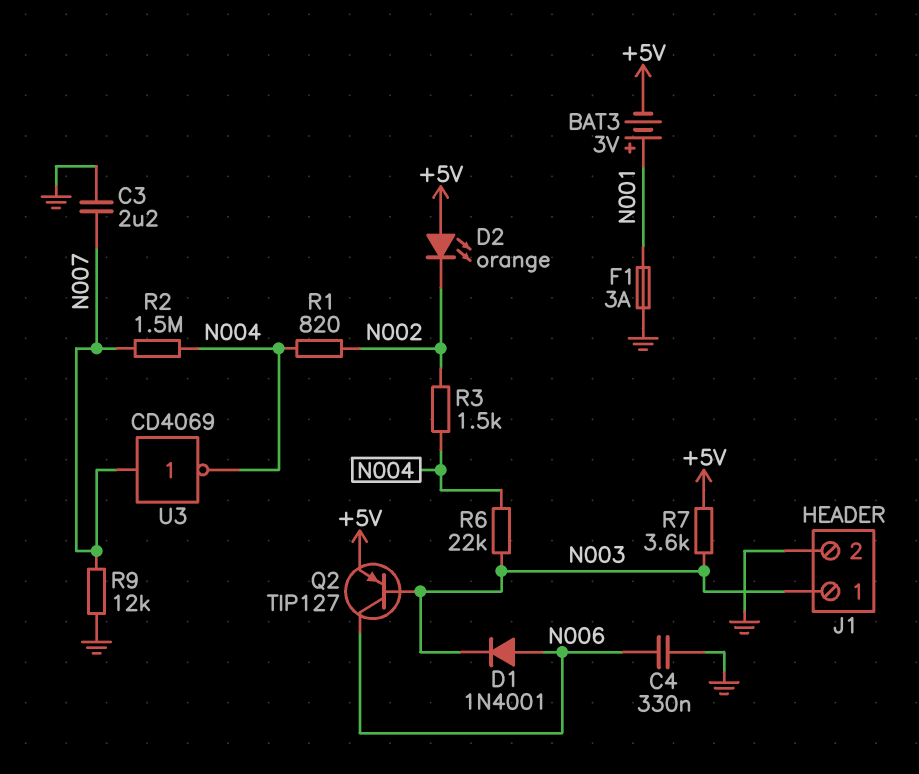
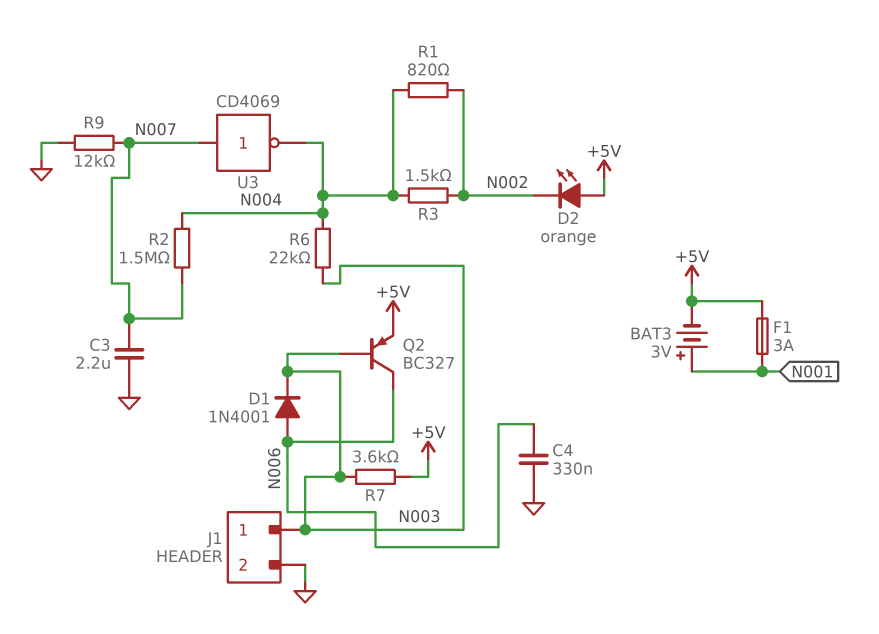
F1: 3A (GND, N001) -> 3A (+5V, N001)
Q2: PNP TIP127 (B N003, C N006, E +5V) -> PNP BC327 (B N003, C N006, E +5V)

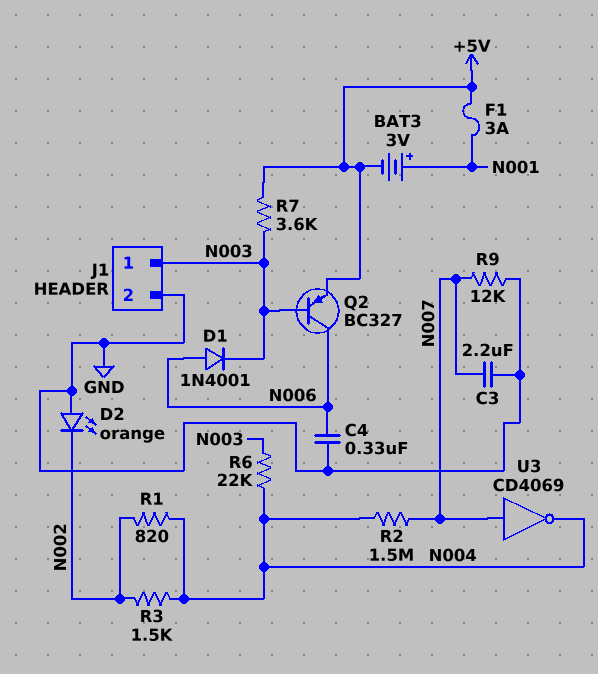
D2: LED orange (A +5V, K N002) -> LED orange (A GND, K N002)

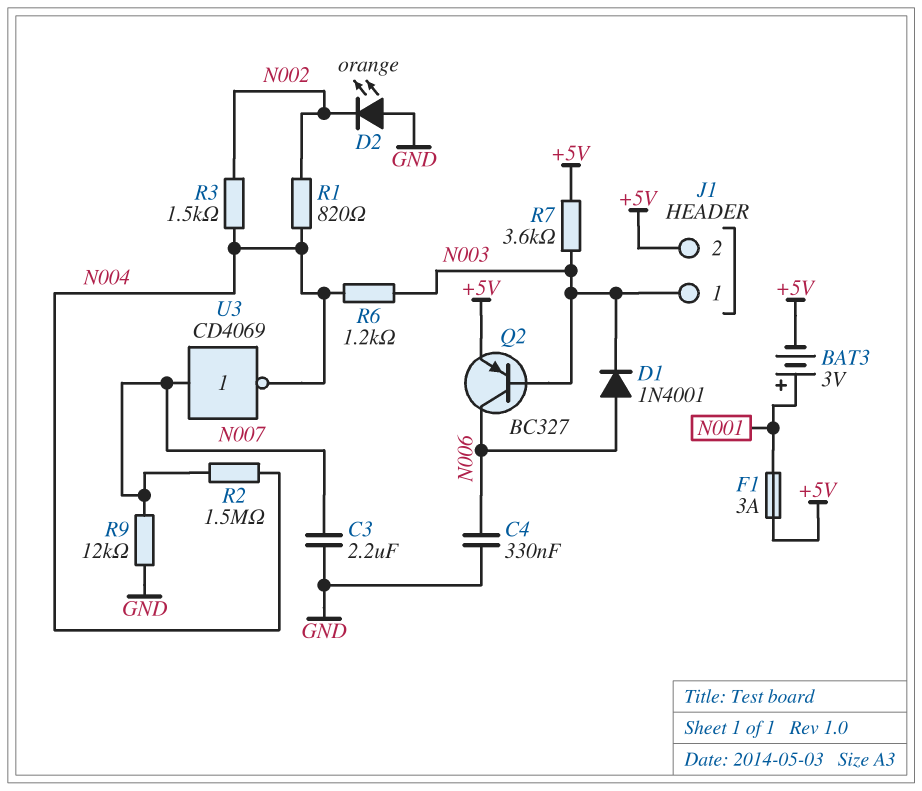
J1 pin 2: GND -> +5V
R6: 22k (N003, N004) -> 1.2k (N003, N004)

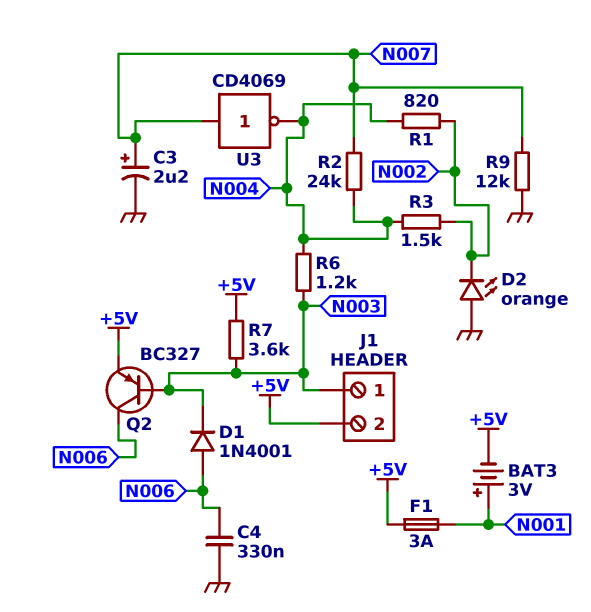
C3: 2.2uF (GND, N007) -> 2.2uF (plus N007, minus GND)
R2: 1.5M (N004, N007) -> 24k (N004, N007)

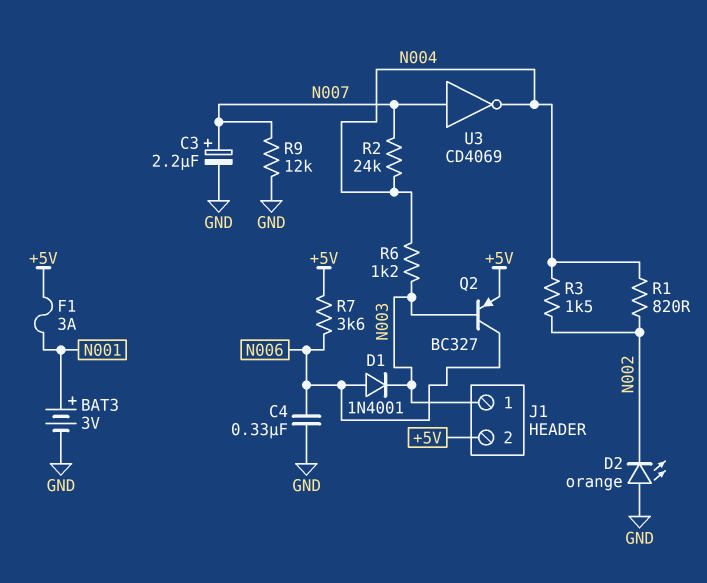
BAT3: 3V (plus N001, minus +5V) -> 3V (plus N001, minus GND)
R7: 3.6k (+5V, N003) -> 3.6k (+5V, N006)

